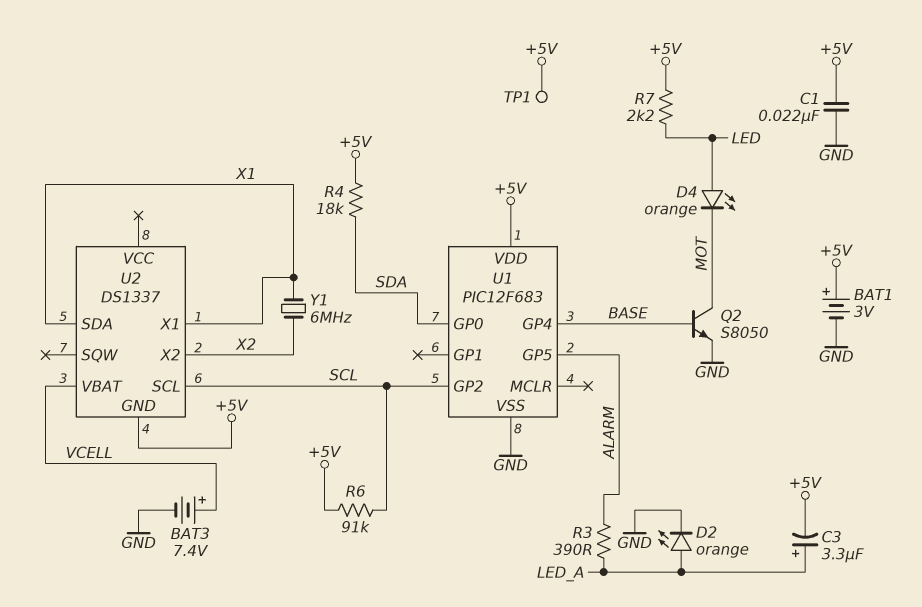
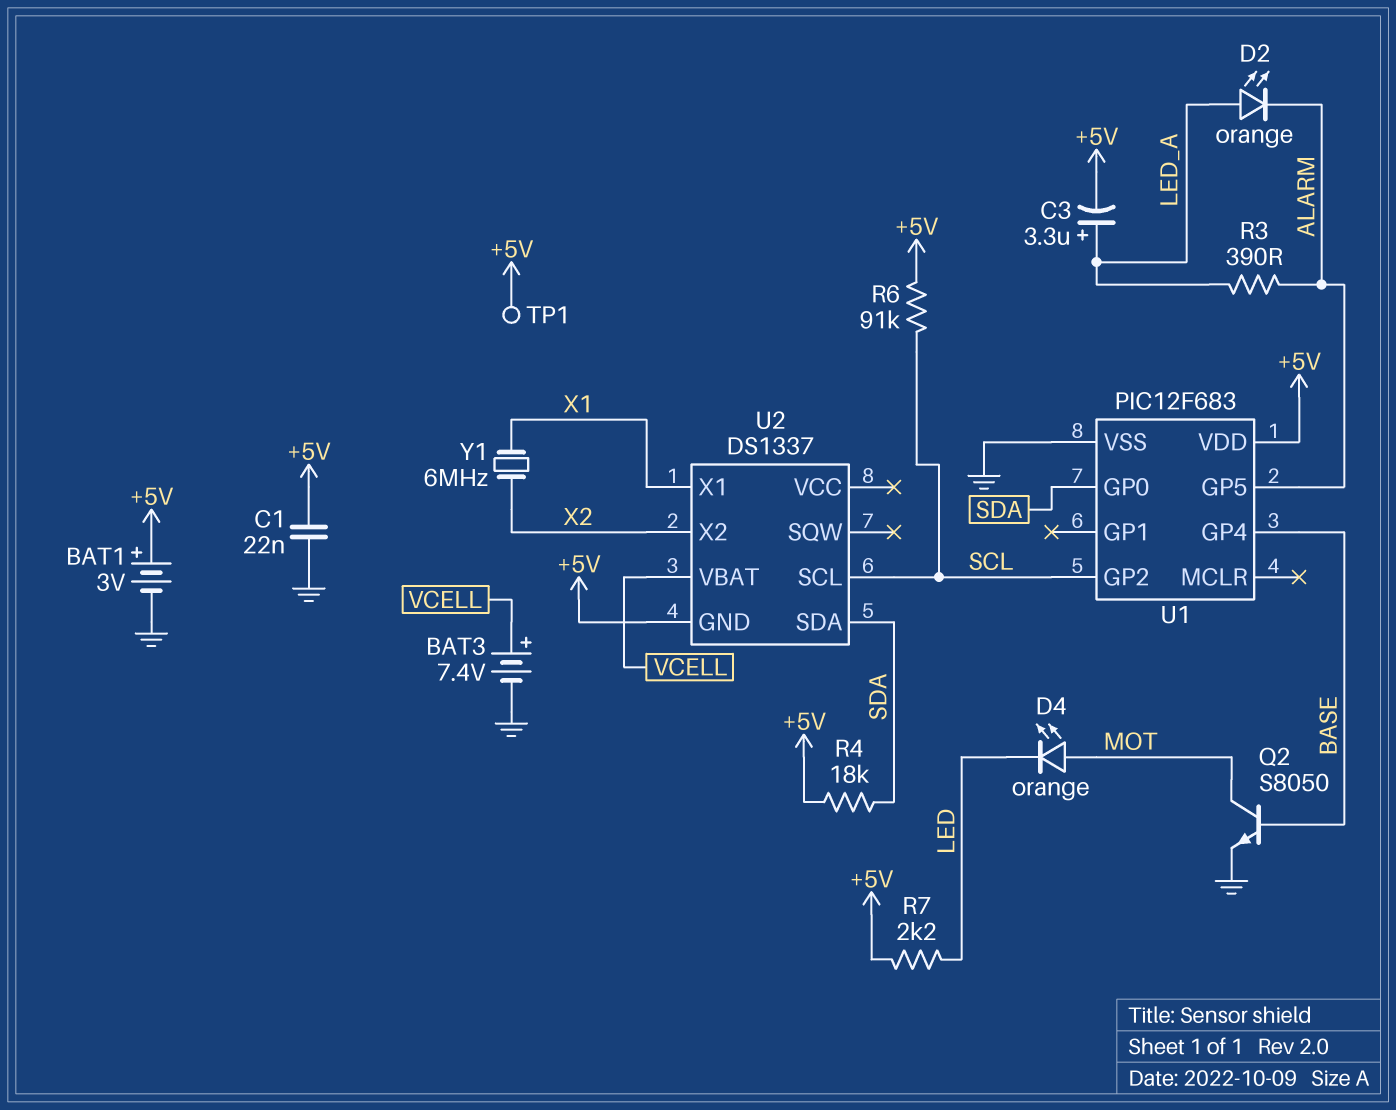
D2: LED orange (A LED_A, K GND) -> LED orange (A LED_A, K ALARM)
D4: LED orange (A LED, K MOT) -> LED orange (A MOT, K LED)
U2 pin SDA: X1 -> SDA

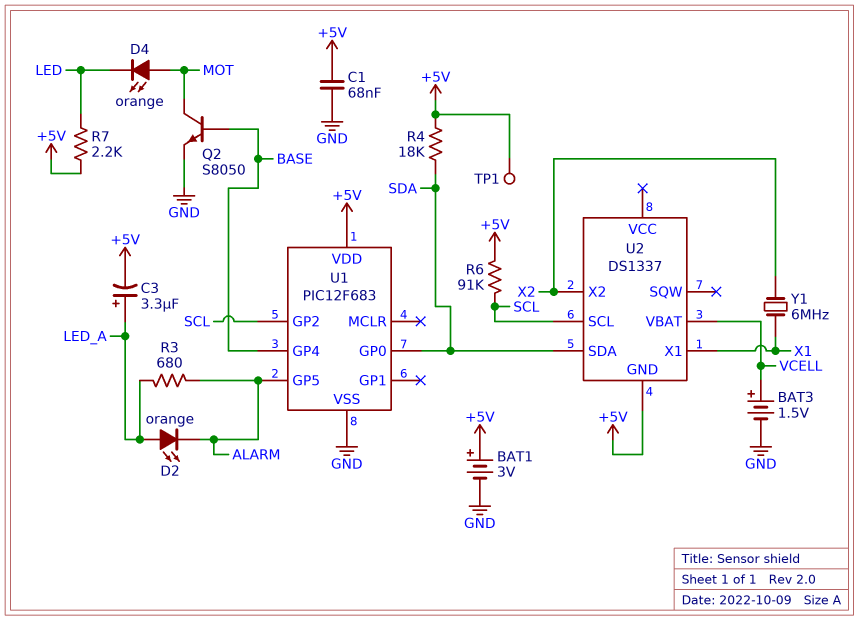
BAT3: 7.4V (plus VCELL, minus GND) -> 1.5V (plus VCELL, minus GND)
C1: 22nF (+5V, GND) -> 68nF (+5V, GND)
R3: 390 (ALARM, LED_A) -> 680 (ALARM, LED_A)

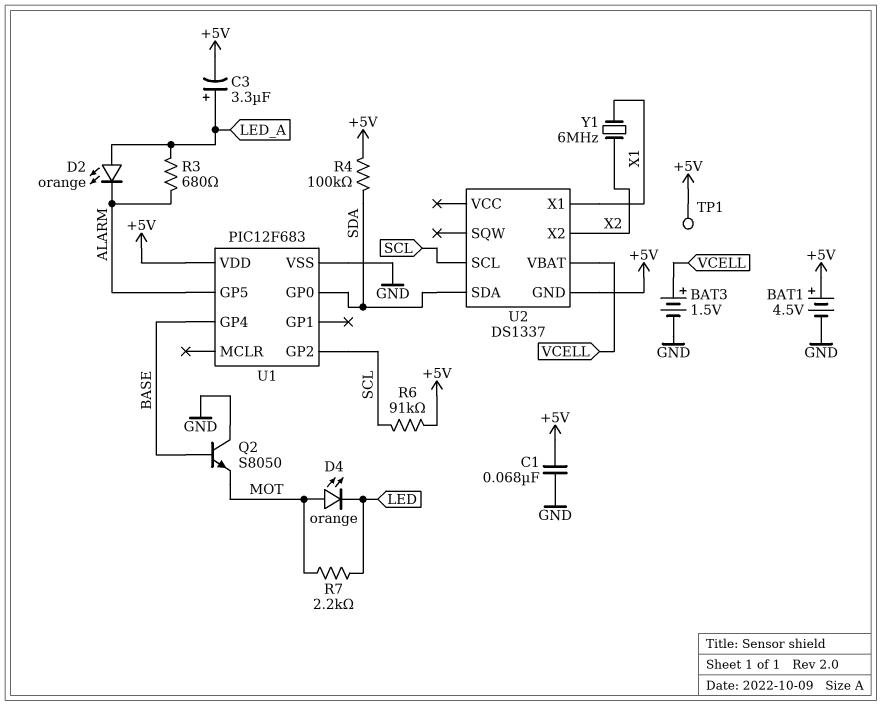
BAT1: 3V (plus +5V, minus GND) -> 4.5V (plus +5V, minus GND)
Q2: NPN S8050 (B BASE, C MOT, E GND) -> NPN S8050 (B BASE, C GND, E MOT)
R4: 18k (+5V, SDA) -> 100k (+5V, SDA)
R7: 2.2k (+5V, LED) -> 2.2k (LED, MOT)

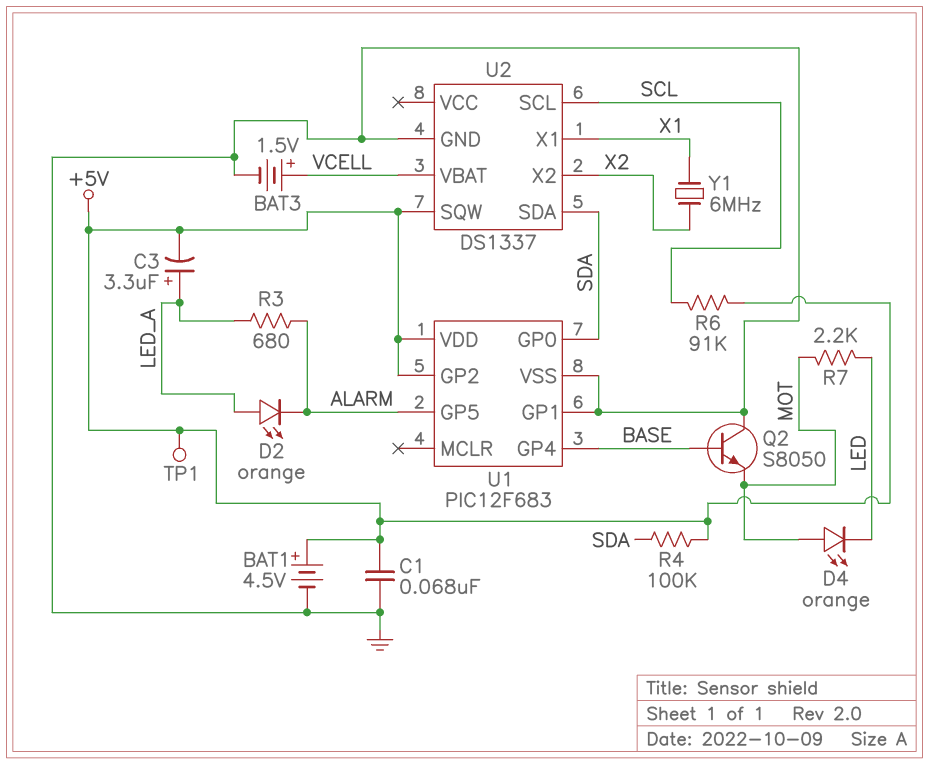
U1 pin GP1: none -> GND
U1 pin GP2: SCL -> +5V
U2 pin GND: +5V -> GND
U2 pin SQW: none -> +5V

